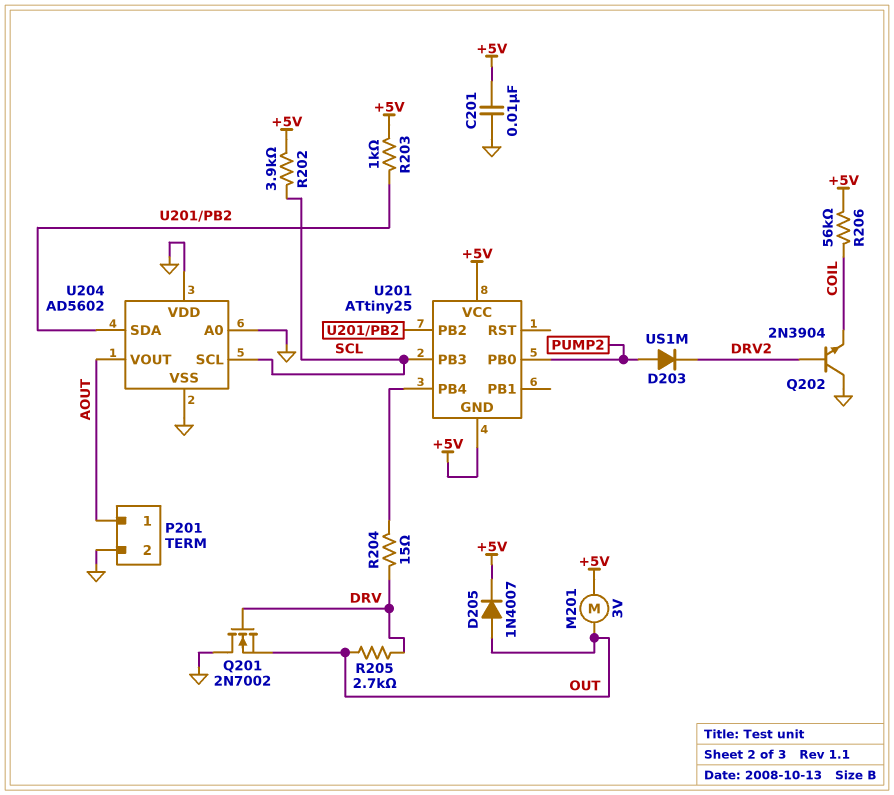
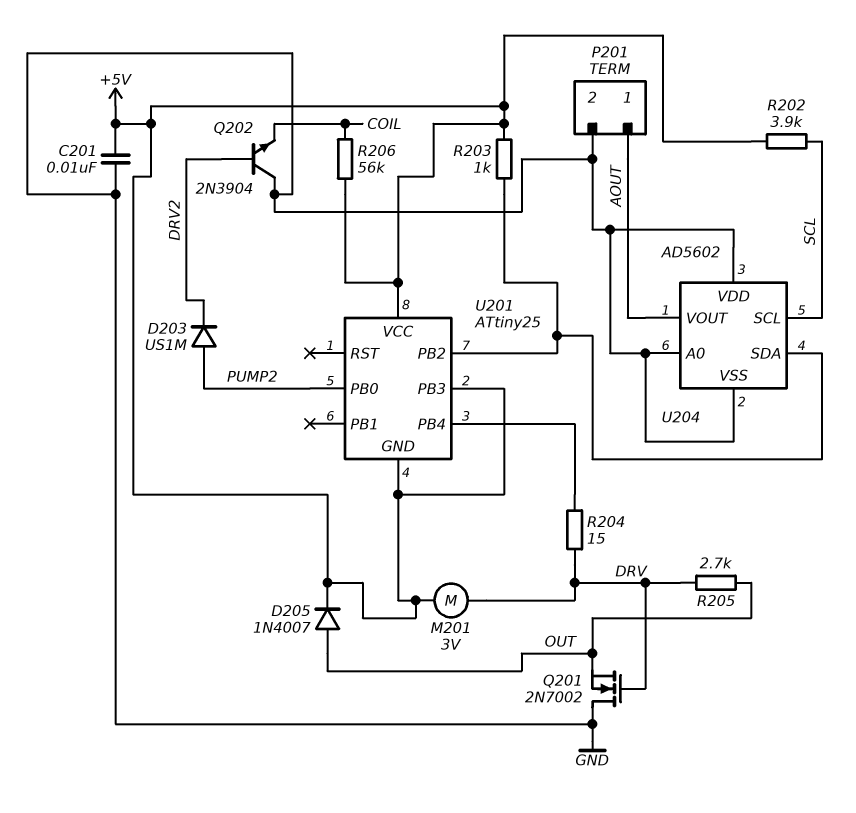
M201: motor 3V (+5V, OUT) -> motor 3V (+5V, DRV)
U201 pin PB3: SCL -> +5V

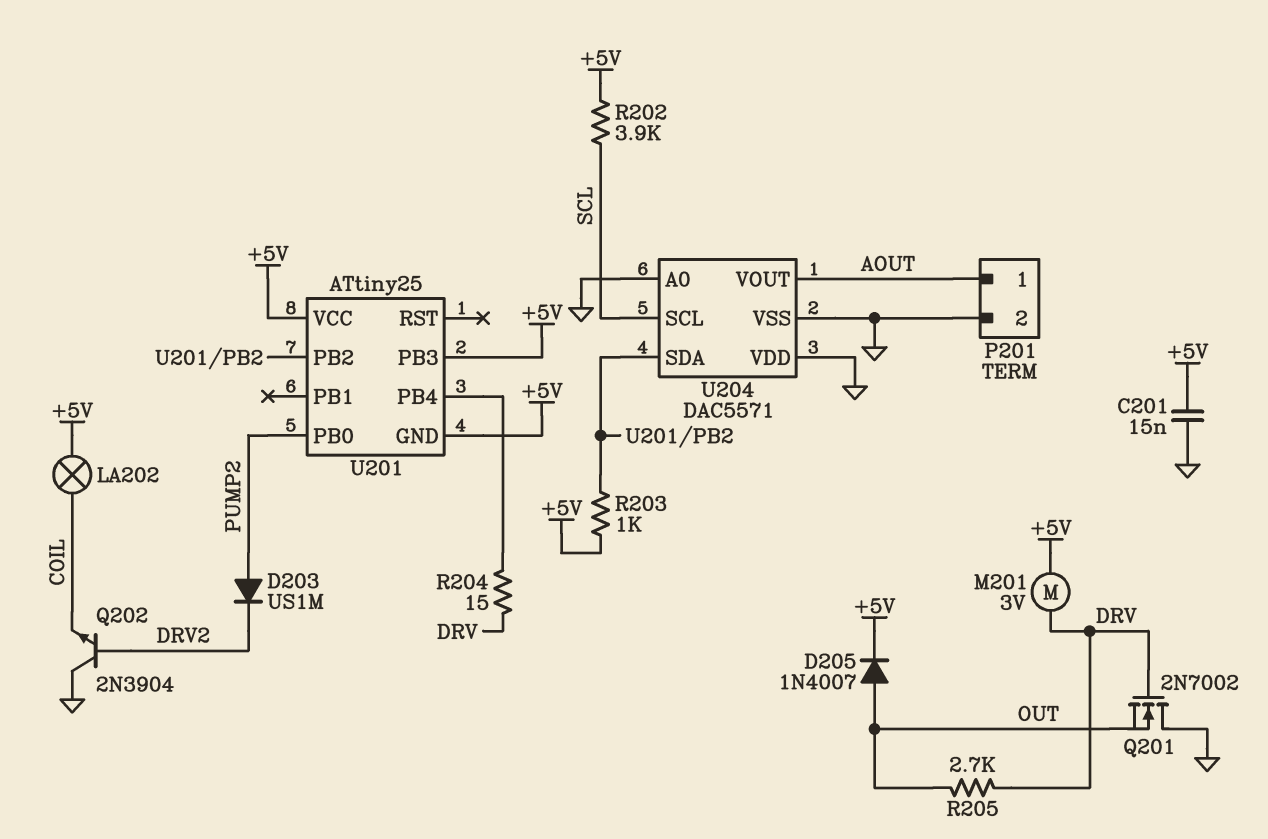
C201: 10nF (+5V, GND) -> 15nF (+5V, GND)
LA202: none -> lamp (+5V, COIL)
R206: 56k (+5V, COIL) -> none
U204: AD5602 -> DAC5571

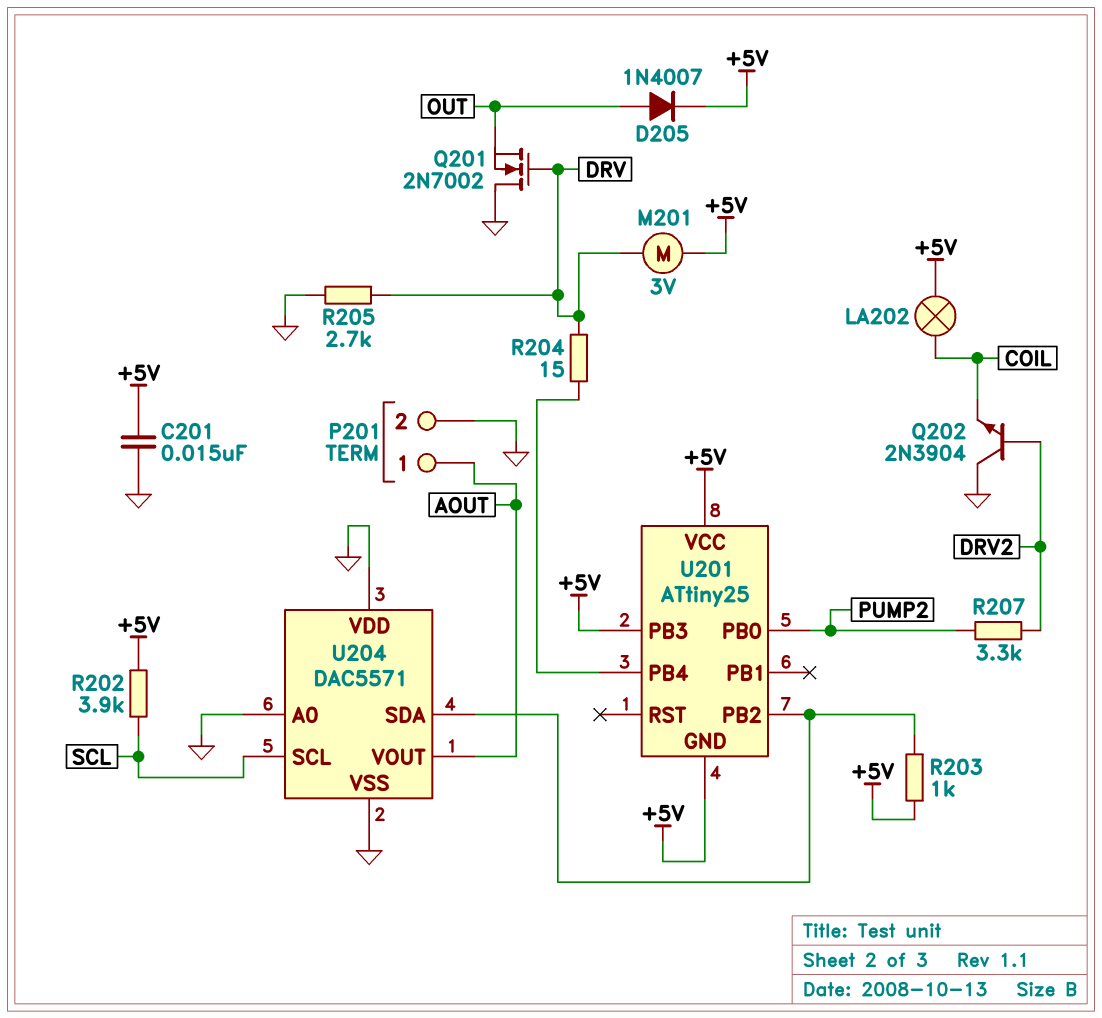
D203: diode US1M (A PUMP2, K DRV2) -> none
R205: 2.7k (DRV, OUT) -> 2.7k (DRV, GND)
R207: none -> 3.3k (DRV2, PUMP2)

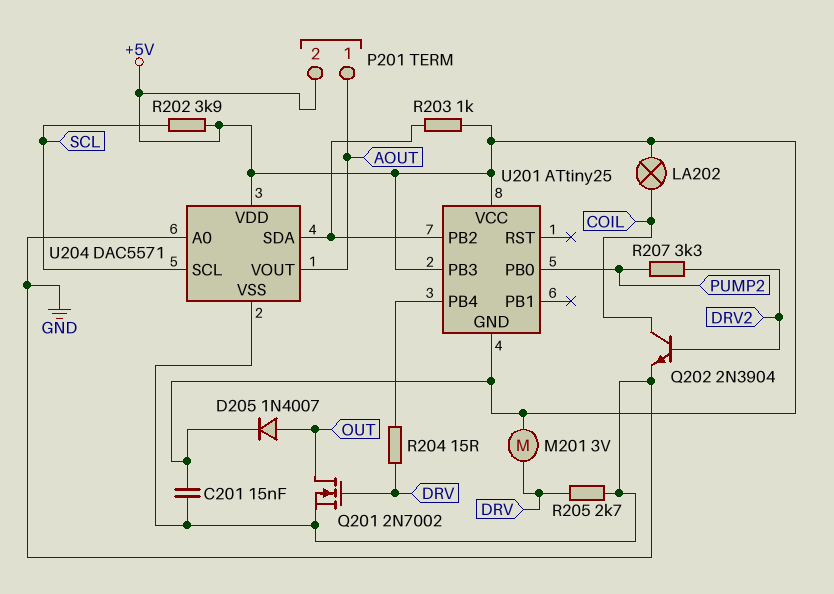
P201 pin 2: GND -> +5V
Q201: NMOS 2N7002 (G DRV, D GND, S OUT) -> NMOS 2N7002 (G DRV, D OUT, S GND)
Q202: NPN 2N3904 (B DRV2, C GND, E COIL) -> NPN 2N3904 (B DRV2, C COIL, E GND)
U204 pin VDD: GND -> +5V

